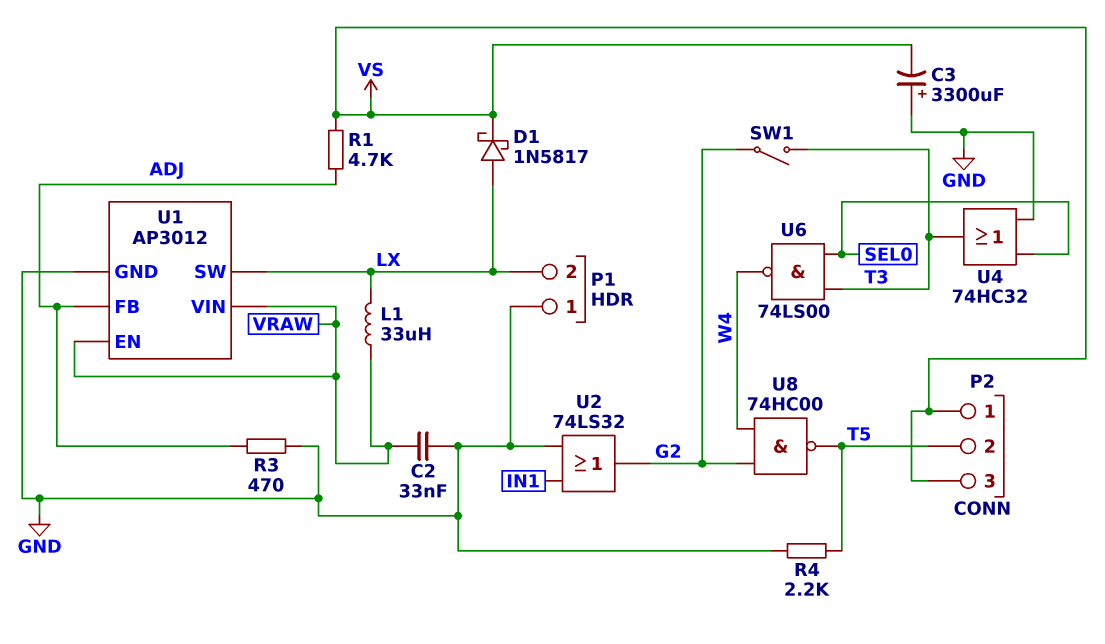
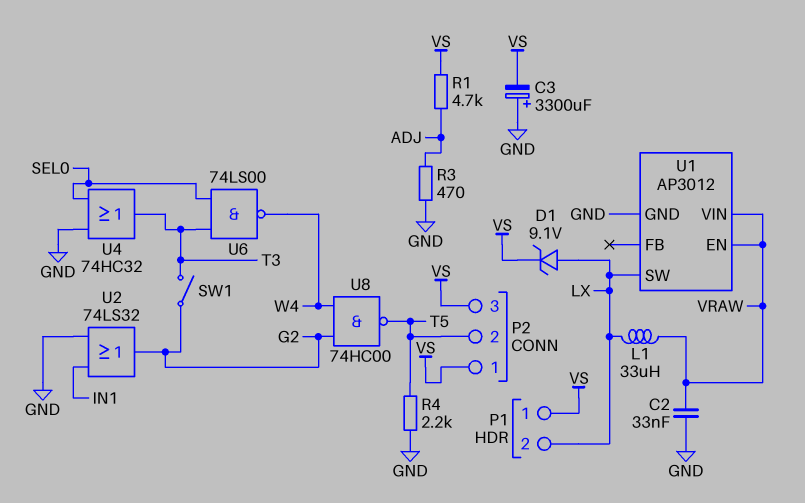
D1: schottky 1N5817 (A LX, K VS) -> zener 9.1V (A LX, K VS)
P1 pin 1: GND -> VS
U1 pin FB: ADJ -> none

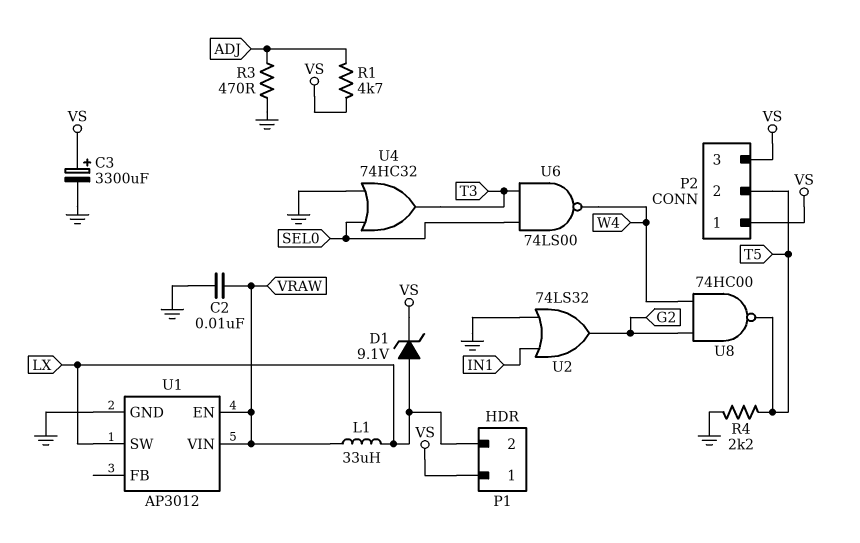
C2: 33nF (GND, VRAW) -> 10nF (GND, VRAW)
C3: 3300uF (plus GND, minus VS) -> 3300uF (plus VS, minus GND)
SW1: switch (G2, T3) -> none

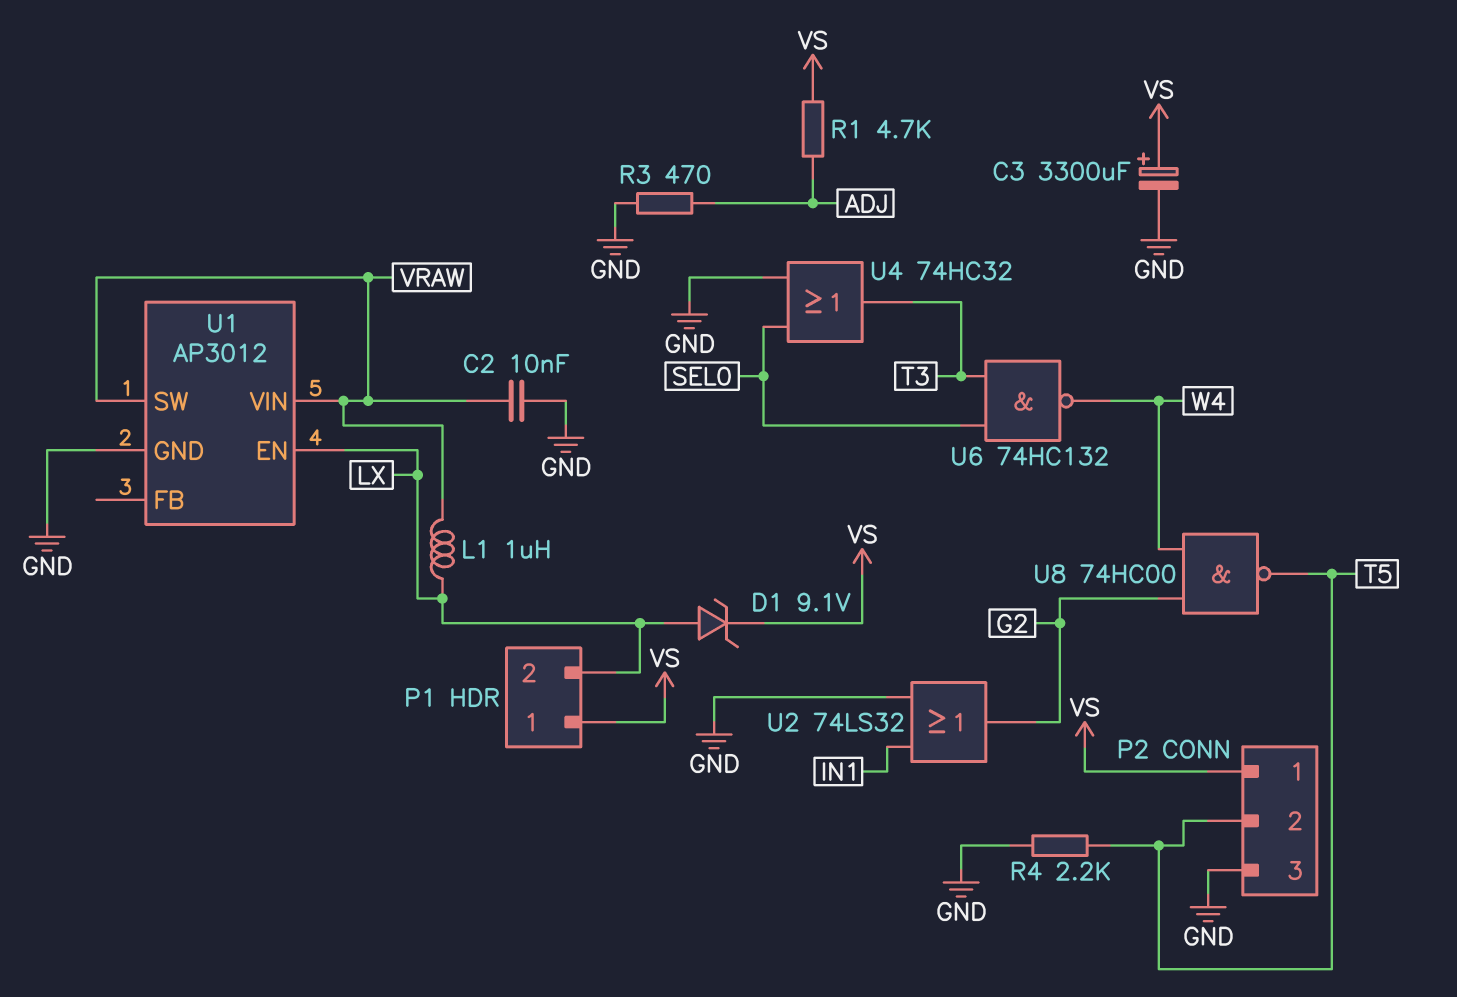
L1: 33uH (LX, VRAW) -> 1uH (LX, VRAW)
P2 pin 3: VS -> GND
U1 pin EN: VRAW -> LX
U1 pin SW: LX -> VRAW
U6: NAND 74LS00 (in SEL0, in T3, out W4) -> NAND 74HC132 (in SEL0, in T3, out W4)

